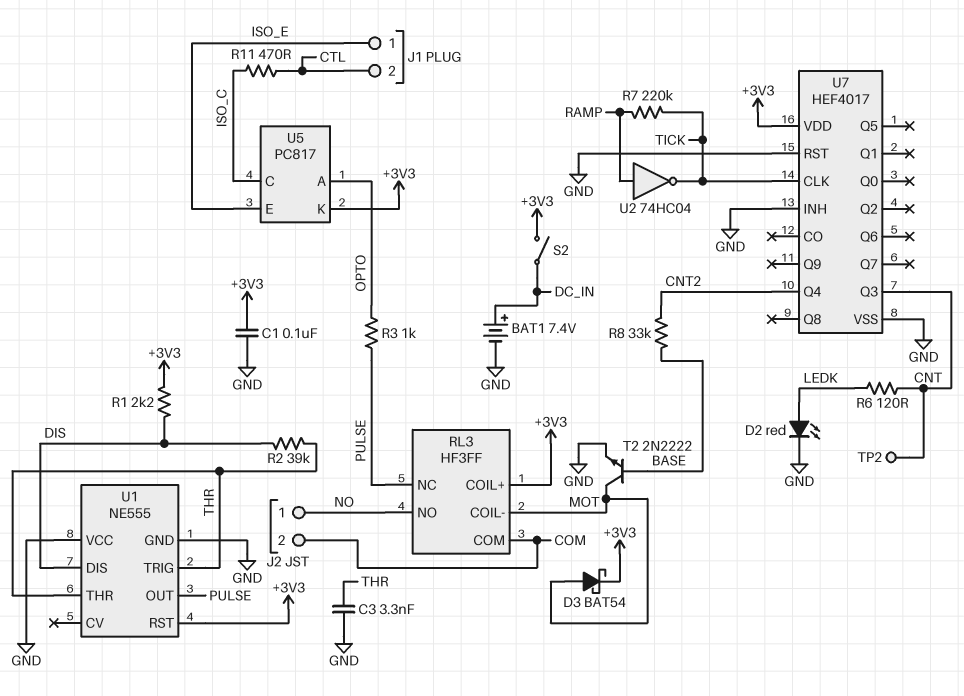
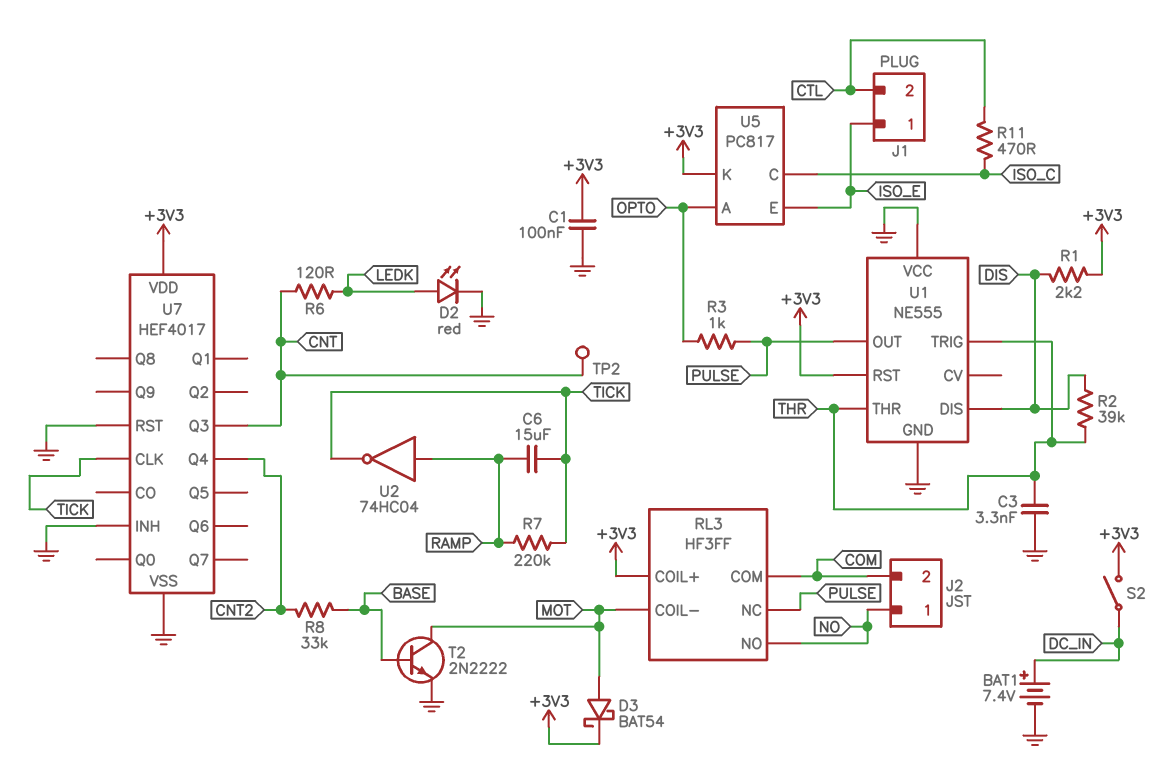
C6: none -> 15uF (RAMP, TICK)

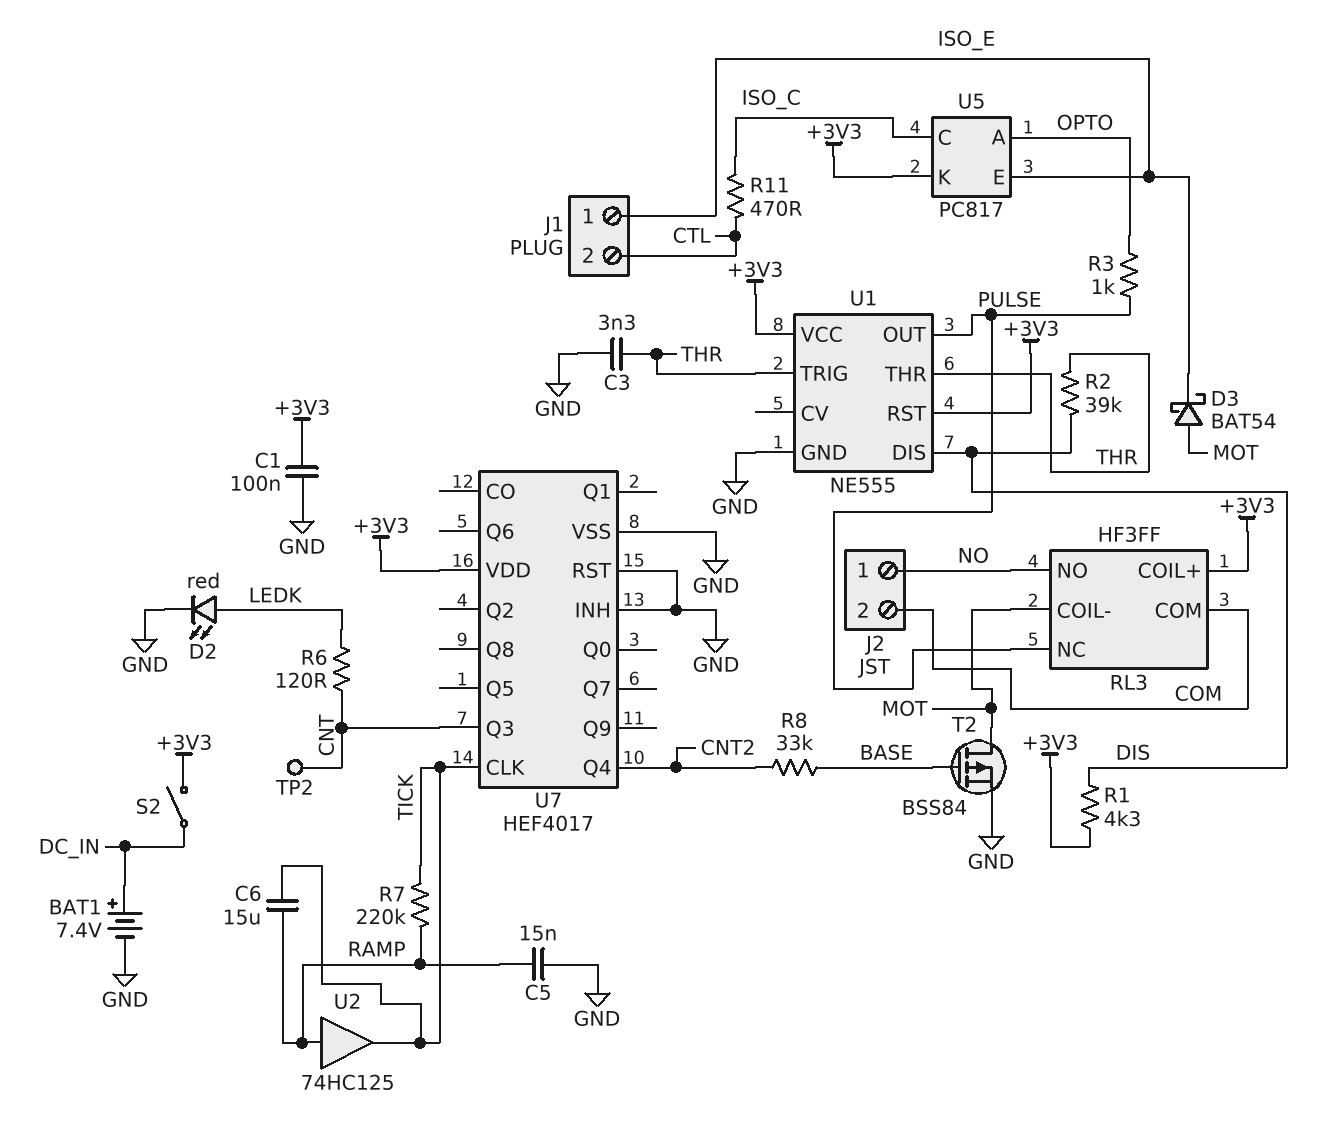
C5: none -> 15nF (GND, RAMP)
D3: schottky BAT54 (A MOT, K +3V3) -> schottky BAT54 (A MOT, K ISO_E)
R1: 2.2k (+3V3, DIS) -> 4.3k (+3V3, DIS)
T2: NPN 2N2222 (B BASE, C MOT, E GND) -> PMOS BSS84 (G BASE, D MOT, S GND)
U1 pin VCC: GND -> +3V3
U2: NOT 74HC04 (in RAMP, out TICK) -> buffer 74HC125 (in RAMP, out TICK)

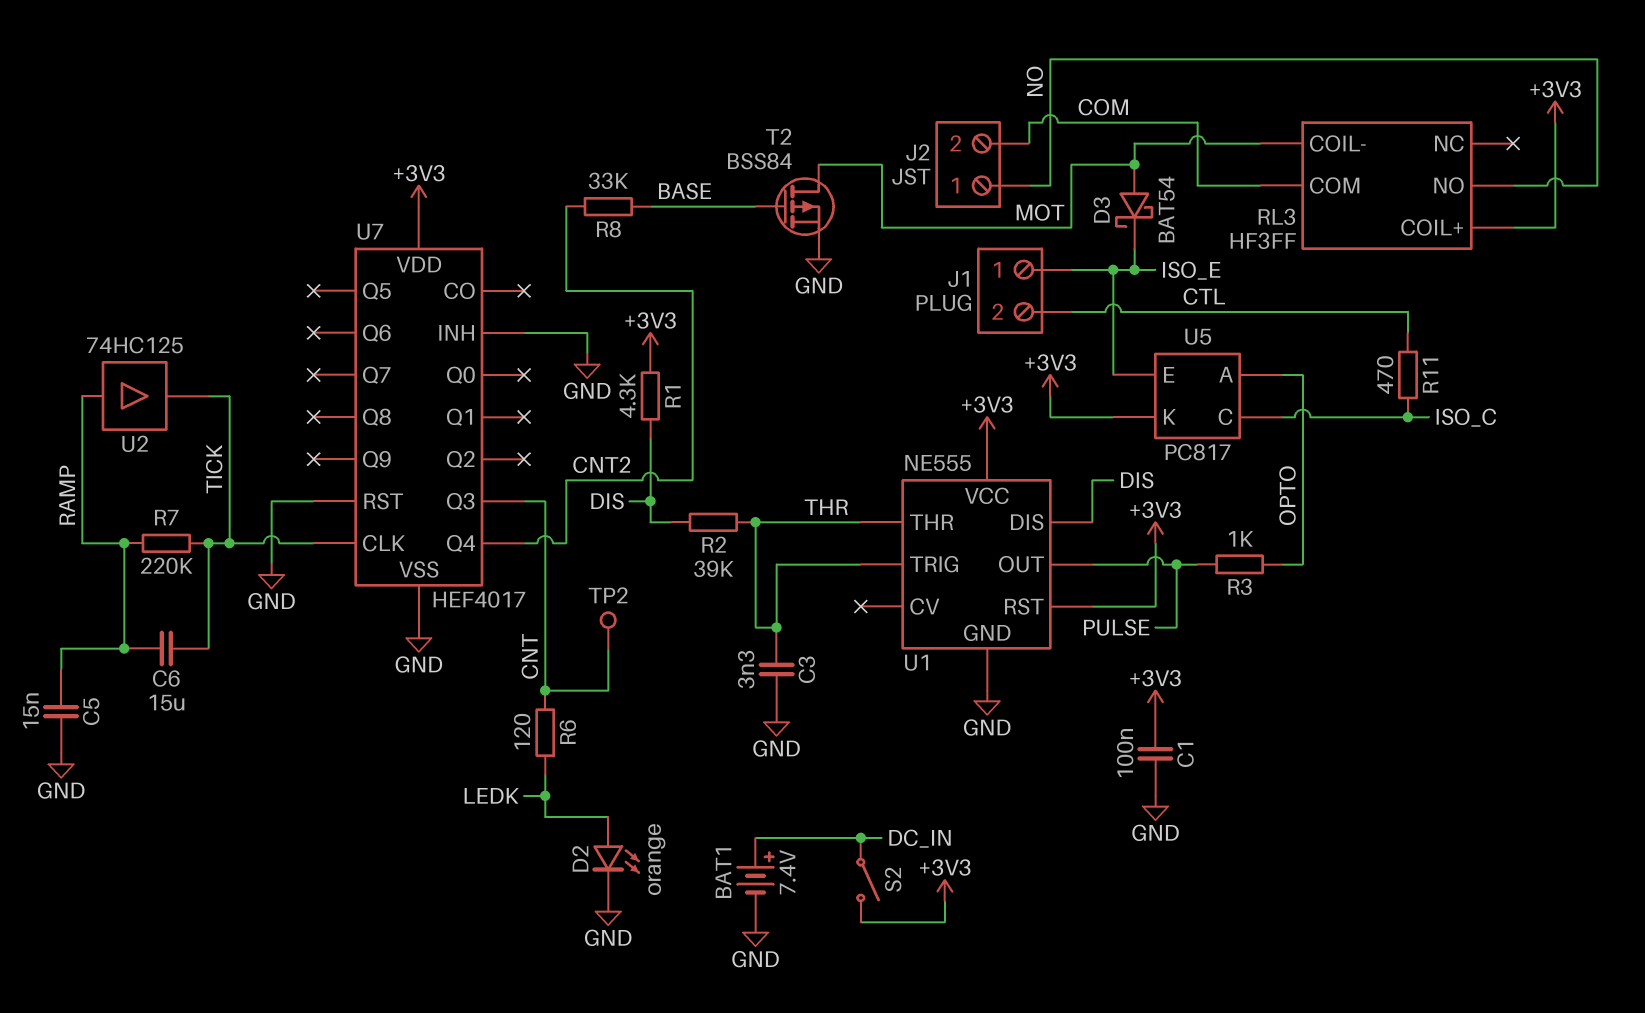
D2: LED red (A LEDK, K GND) -> LED orange (A LEDK, K GND)
RL3 pin NC: PULSE -> none

